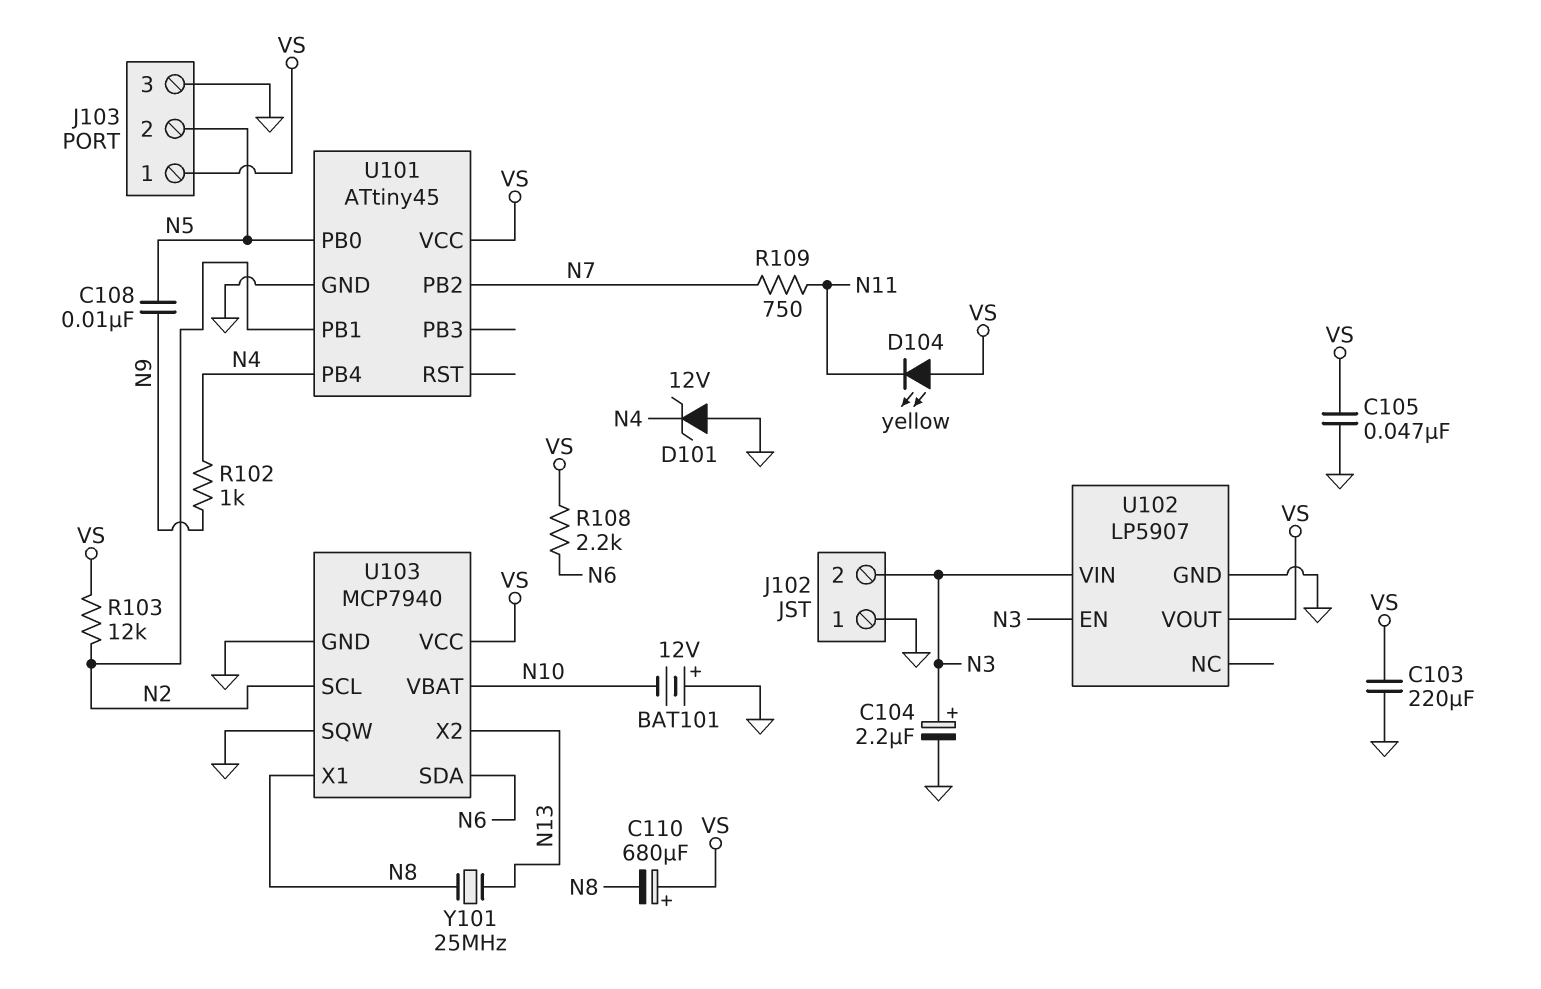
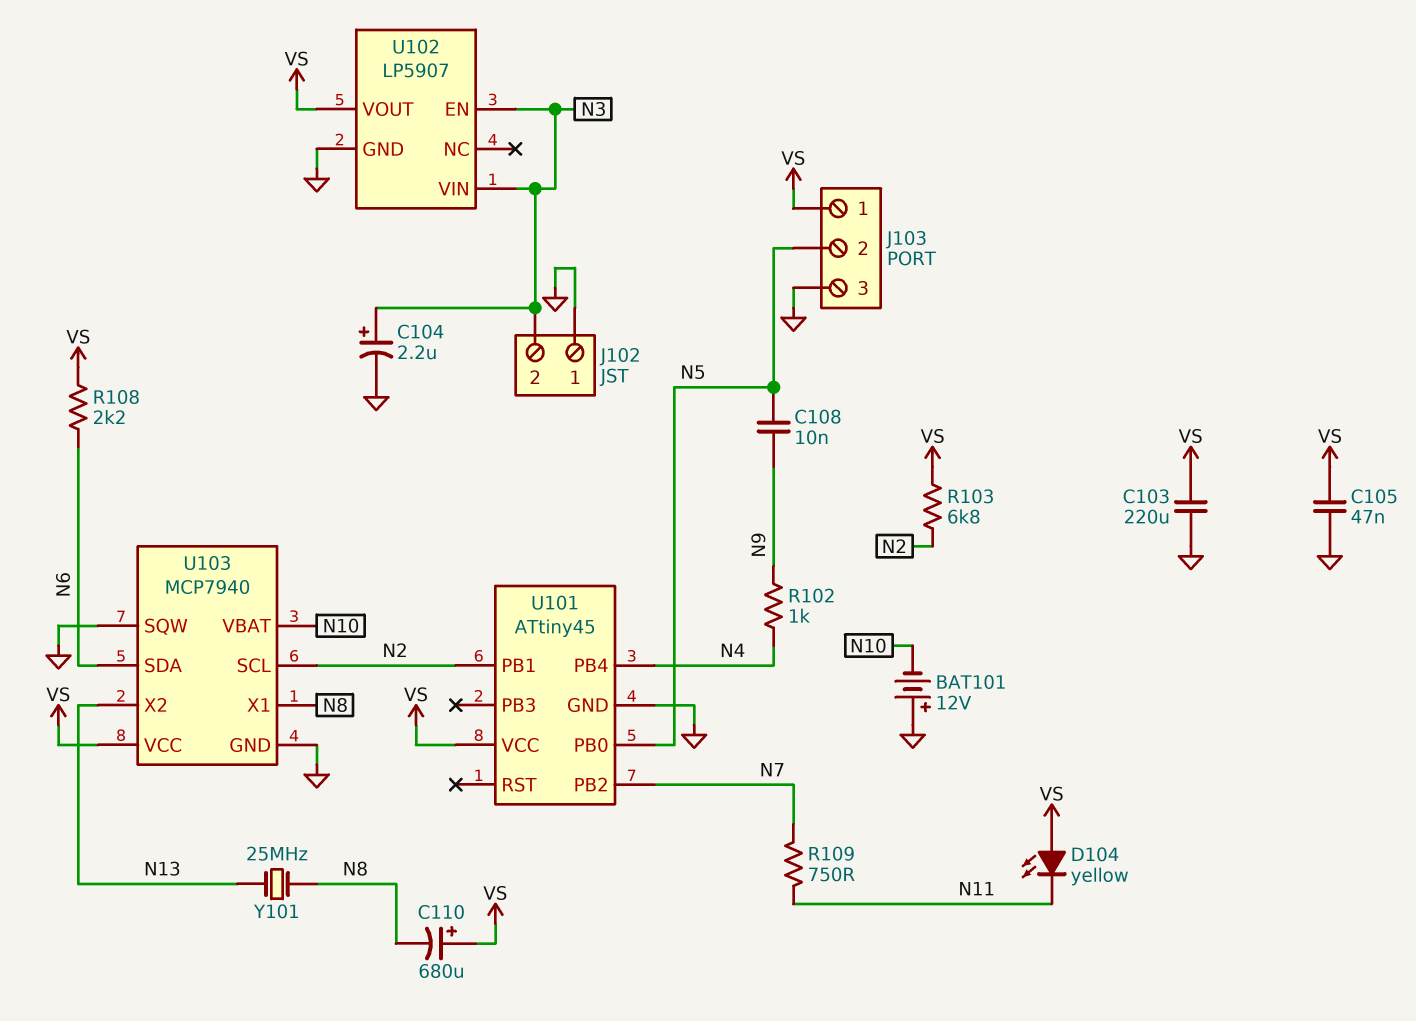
D101: zener 12V (A GND, K N4) -> none
R103: 12k (N2, VS) -> 6.8k (N2, VS)

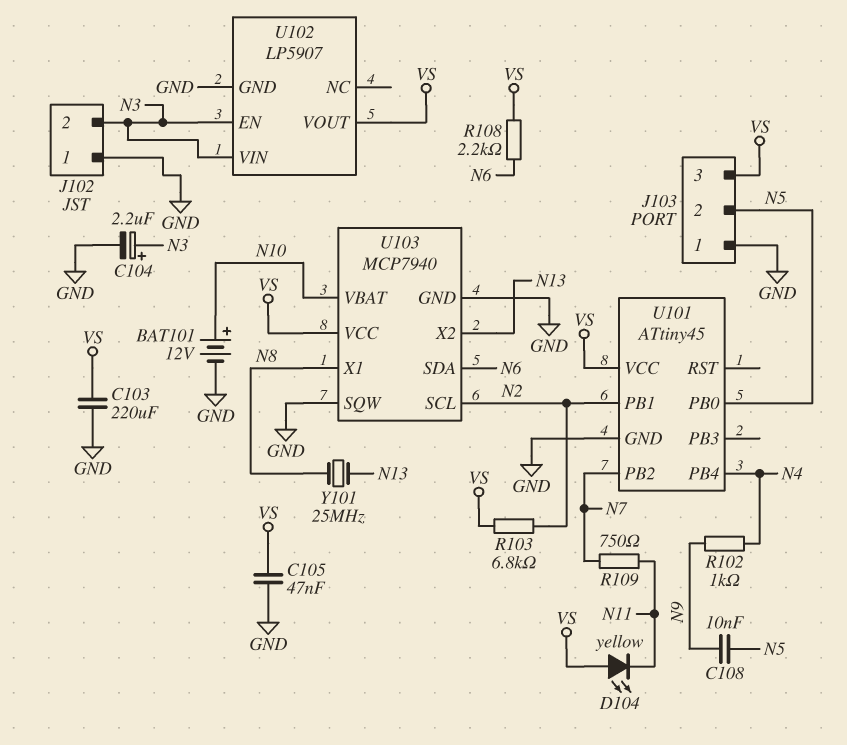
BAT101: 12V (plus GND, minus N10) -> 12V (plus N10, minus GND)
C110: 680uF (plus VS, minus N8) -> none
J103 pin 1: VS -> GND
J103 pin 3: GND -> VS

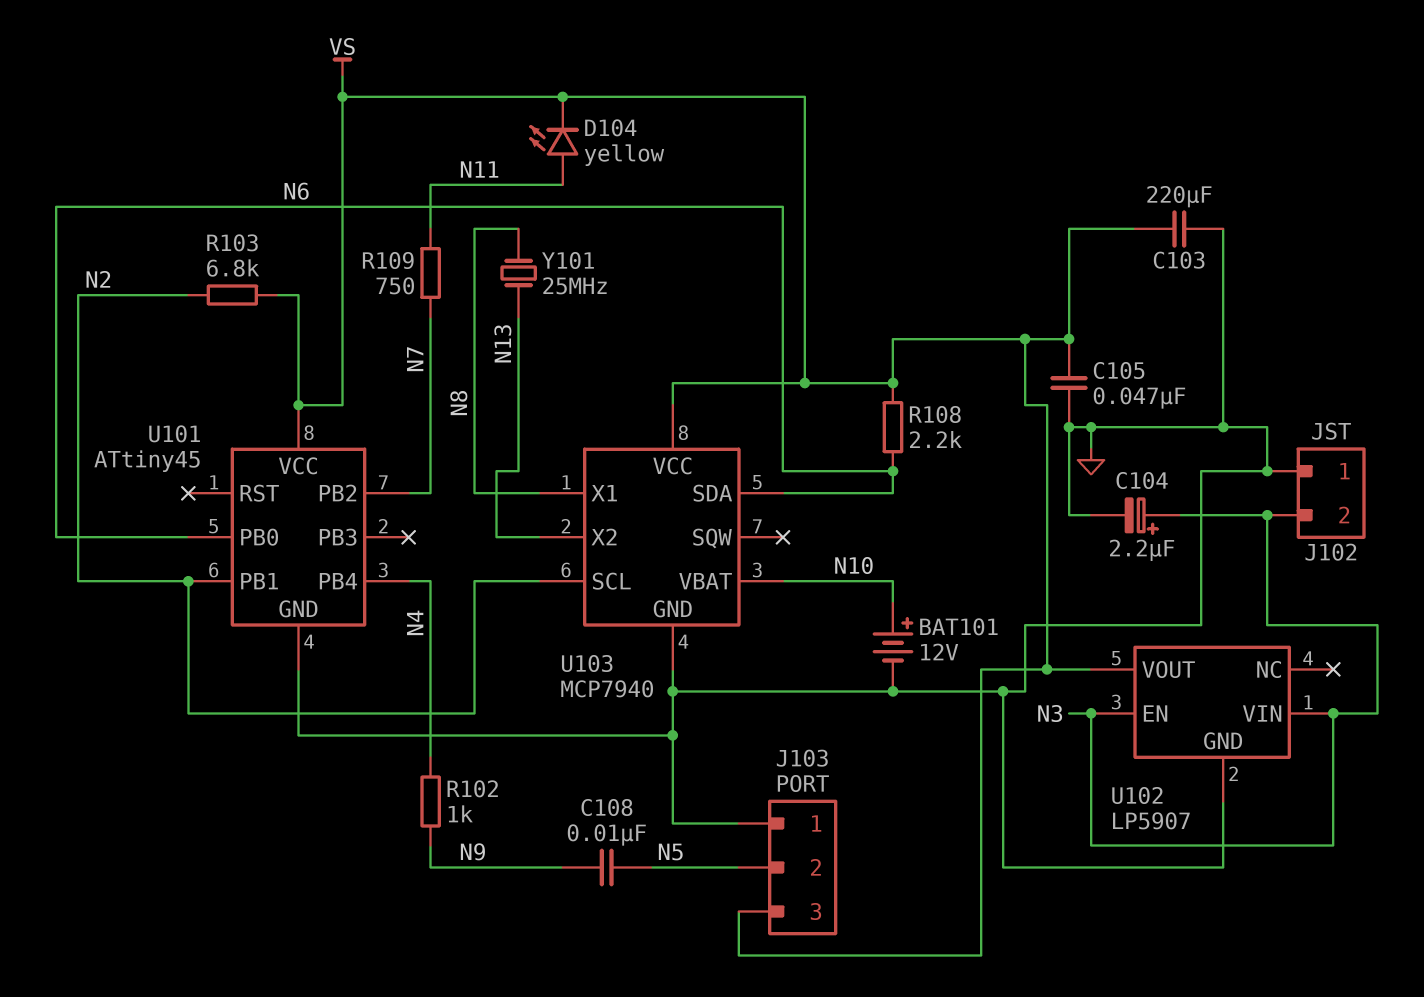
D104: LED yellow (A VS, K N11) -> LED yellow (A N11, K VS)
U101 pin PB0: N5 -> N6
U103 pin SQW: GND -> none

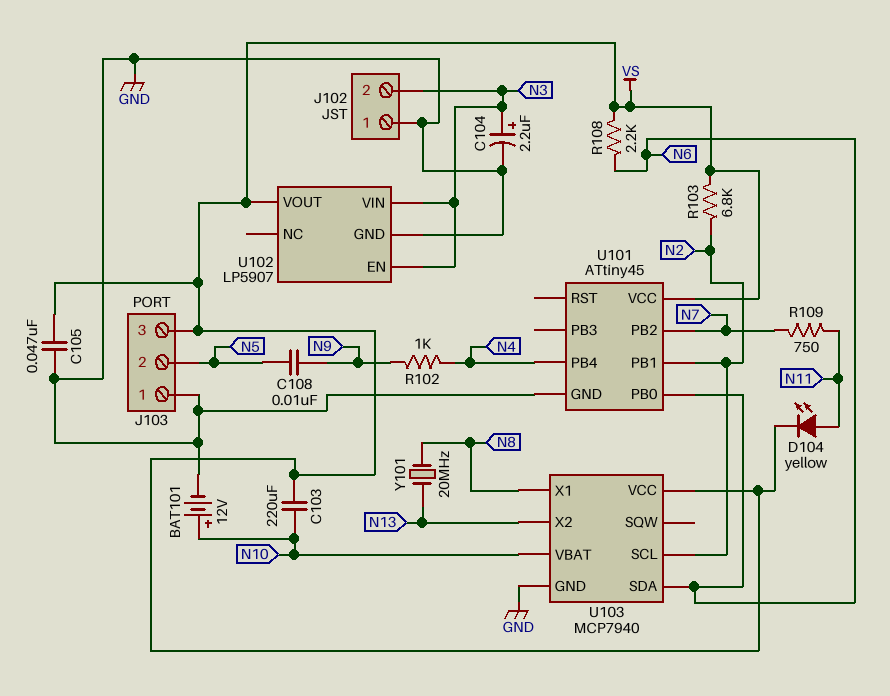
C103: 220uF (GND, VS) -> 220uF (N10, VS)
Y101: 25MHz (N8, N13) -> 20MHz (N8, N13)

